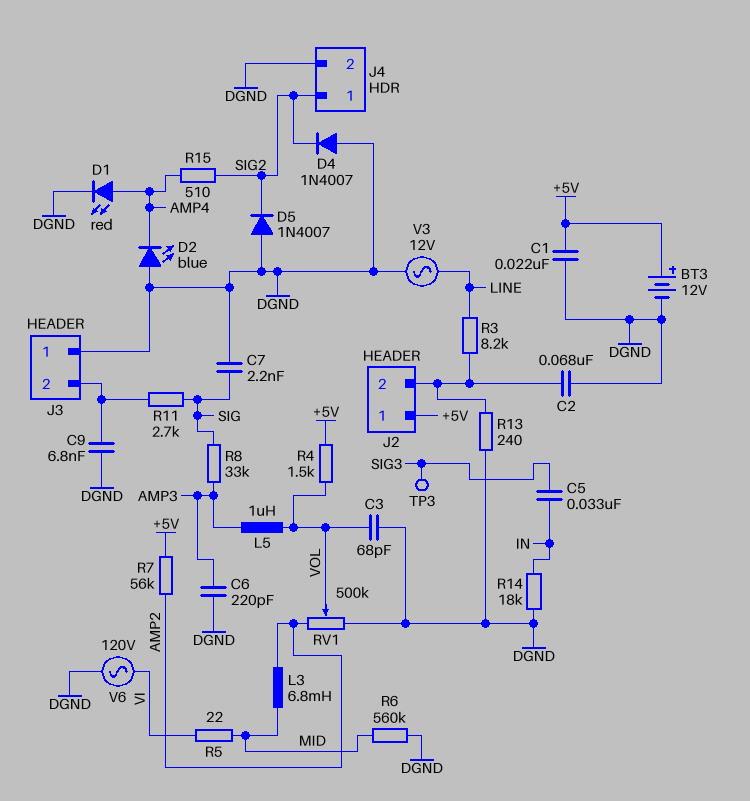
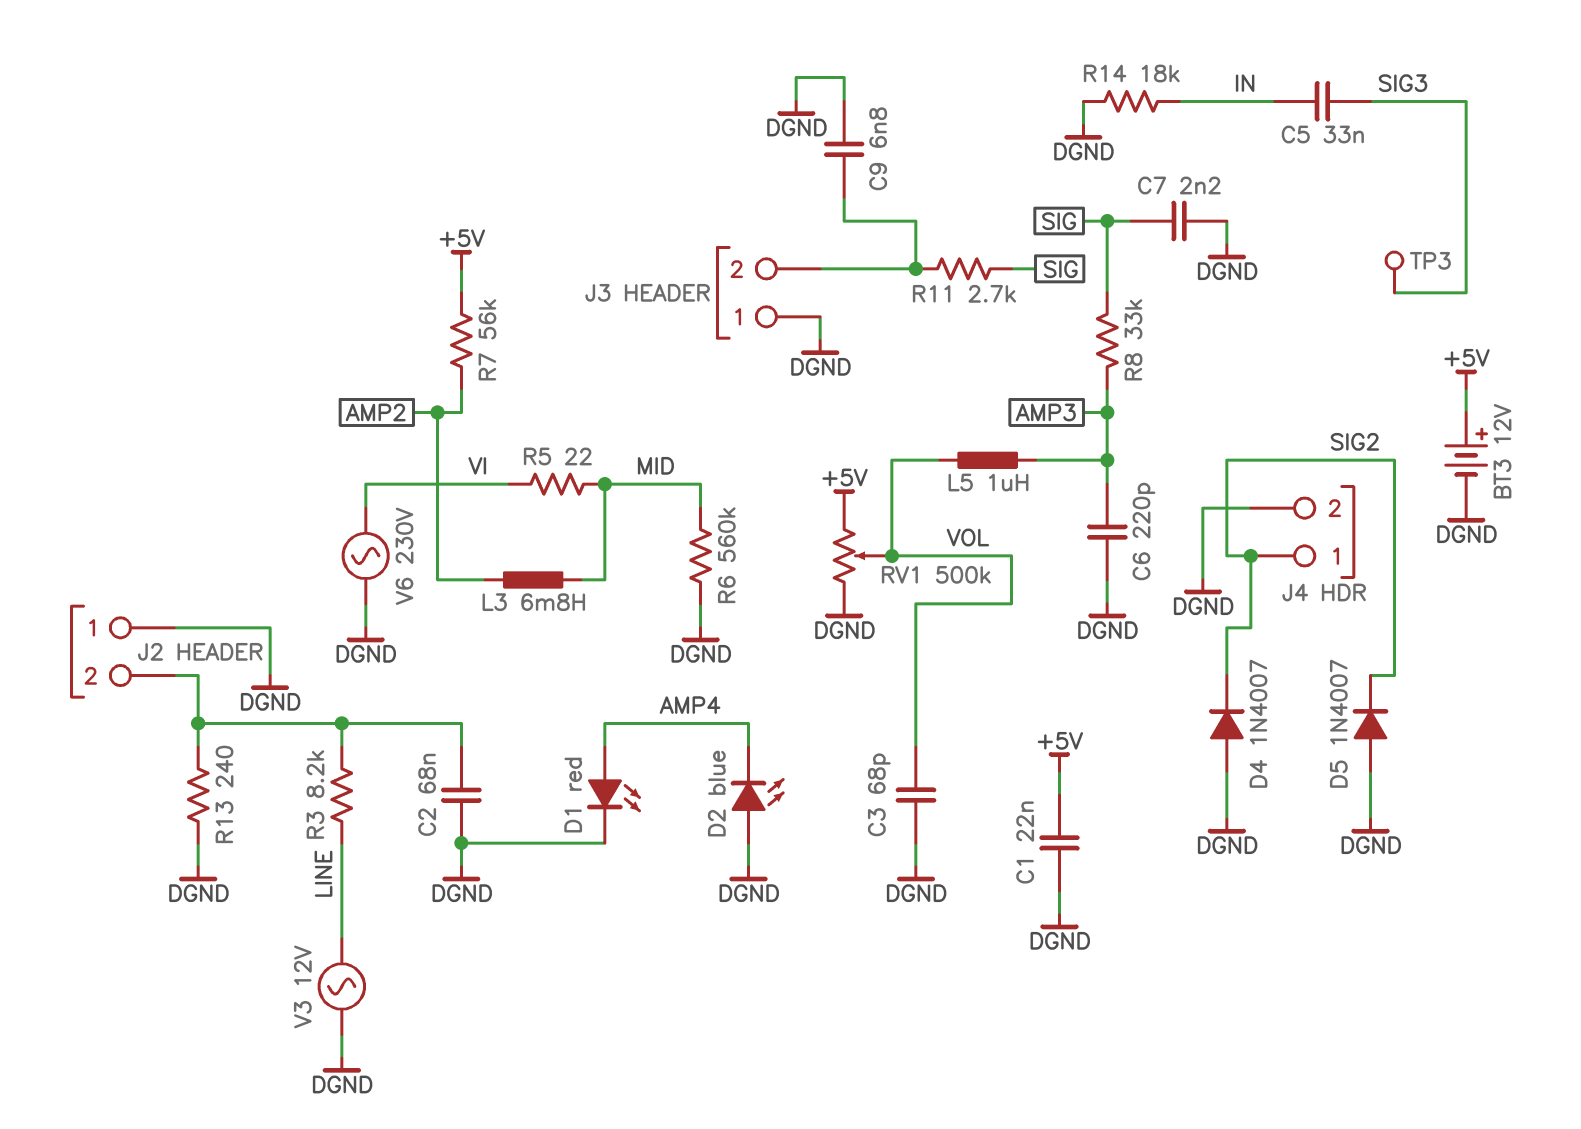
J2 pin 1: +5V -> DGND
R4: 1.5k (+5V, VOL) -> none
R15: 510 (AMP4, SIG2) -> none
RV1: 500k (AMP2, DGND, wiper VOL) -> 500k (+5V, DGND, wiper VOL)
V6: AC 120V (DGND, VI) -> AC 230V (DGND, VI)

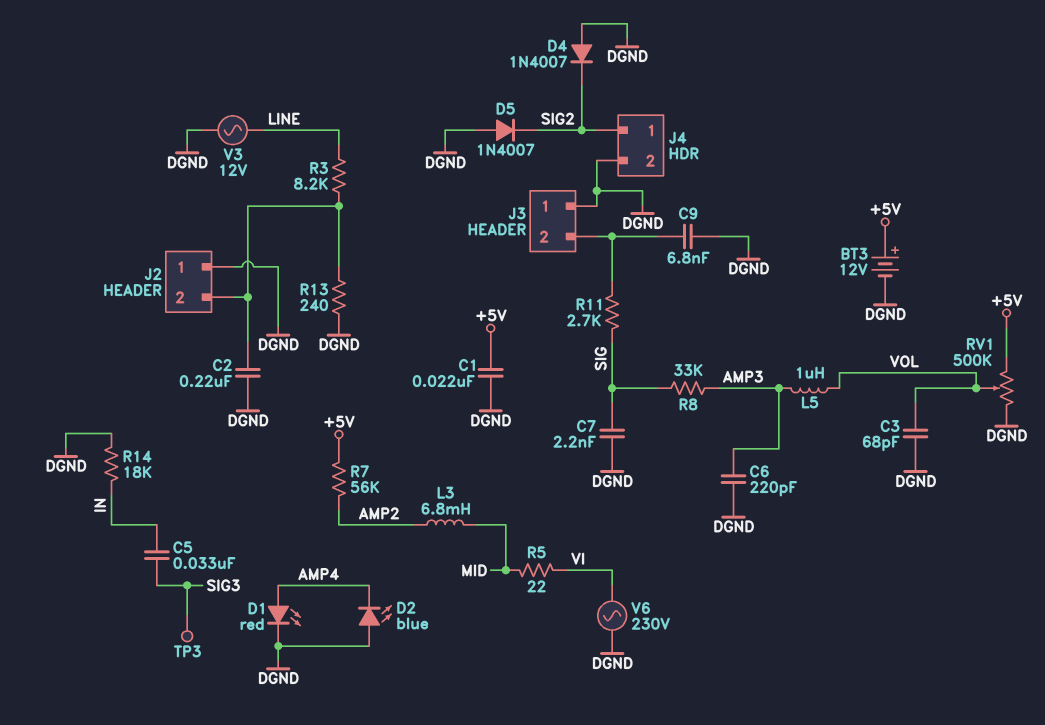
C2: 68nF (DGND, J2/2) -> 220nF (DGND, J2/2)
R6: 560k (DGND, MID) -> none

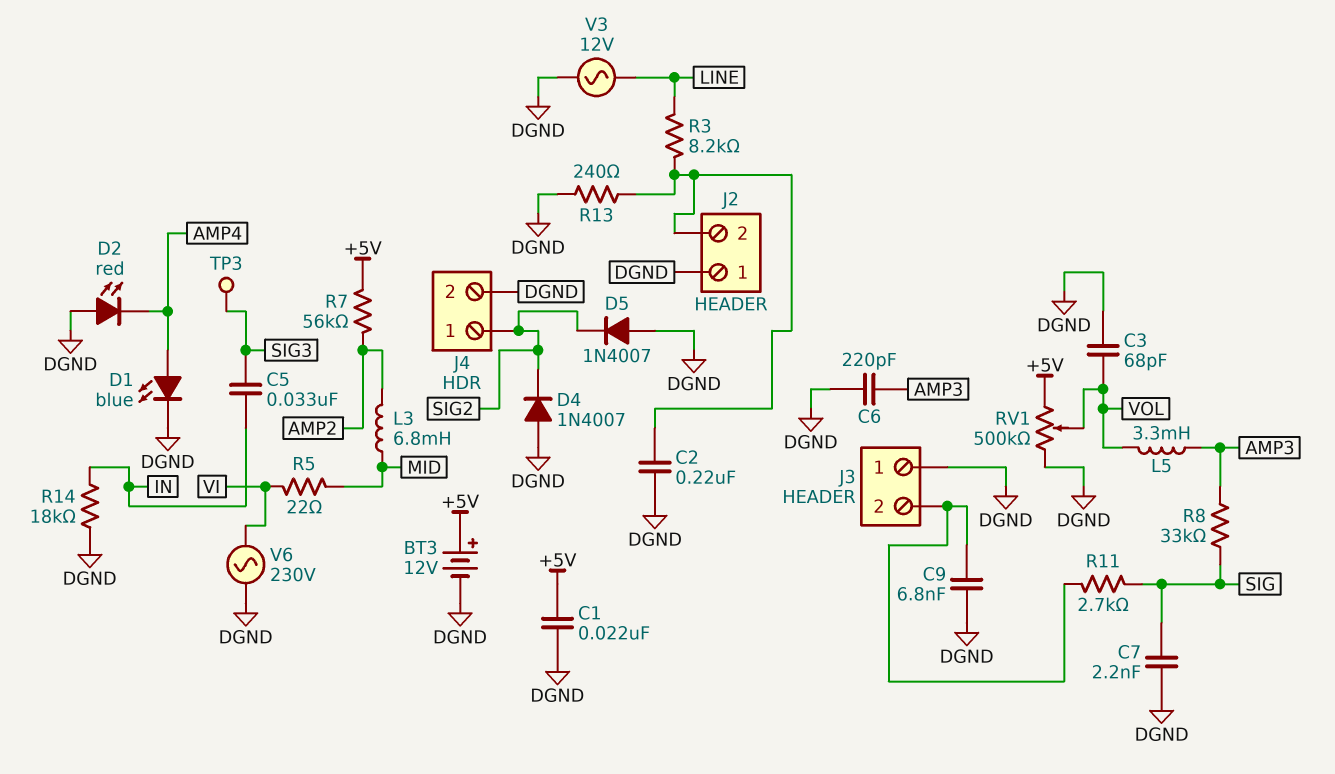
D1: LED red (A AMP4, K DGND) -> LED blue (A AMP4, K DGND)
D2: LED blue (A DGND, K AMP4) -> LED red (A DGND, K AMP4)
L5: 1uH (AMP3, VOL) -> 3.3mH (AMP3, VOL)

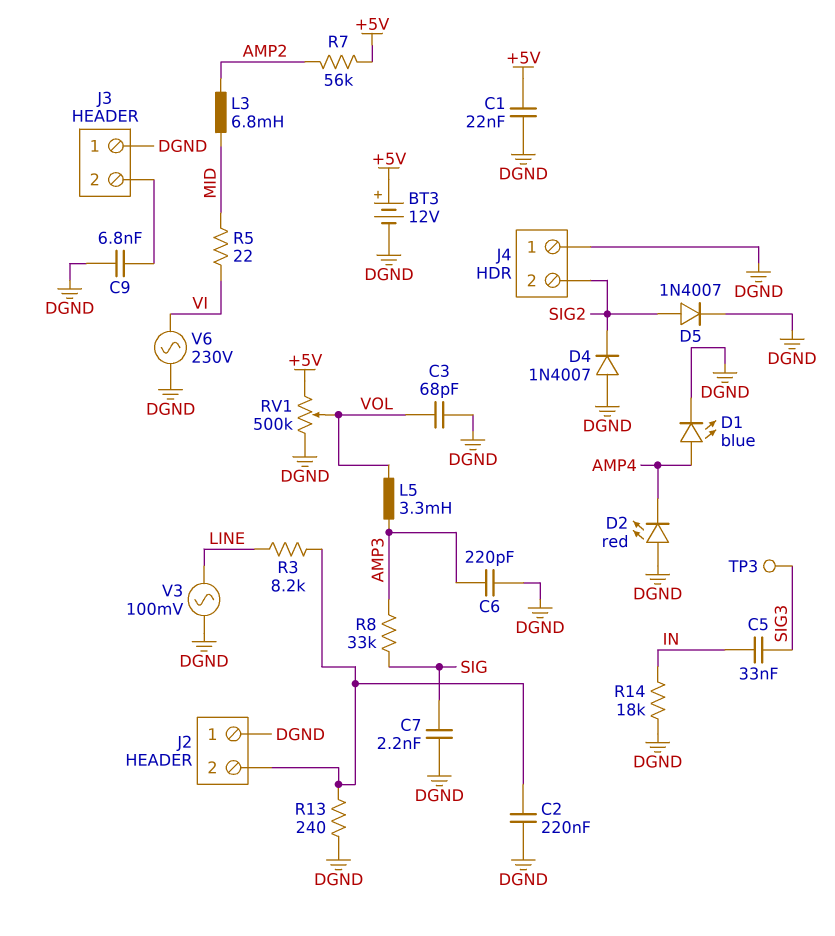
D5: diode 1N4007 (A DGND, K SIG2) -> diode 1N4007 (A SIG2, K DGND)
J4 pin 1: SIG2 -> DGND
J4 pin 2: DGND -> SIG2
R11: 2.7k (J3/2, SIG) -> none
V3: AC 12V (DGND, LINE) -> AC 100mV (DGND, LINE)

